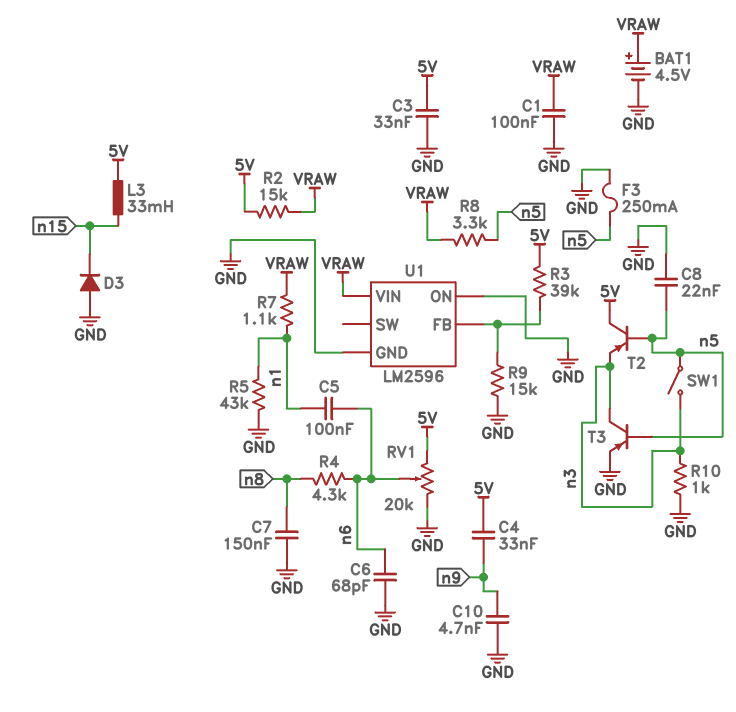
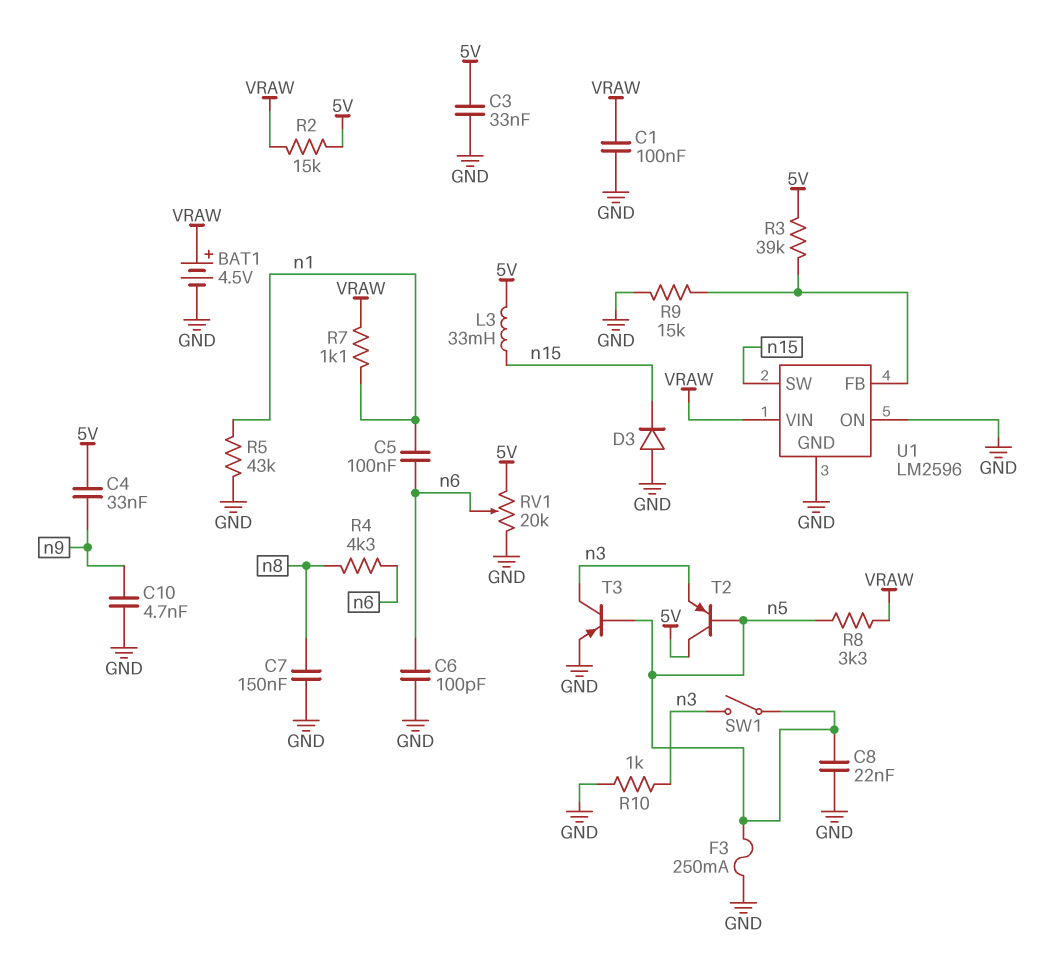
C6: 68pF (GND, n6) -> 100pF (GND, n6)
U1 pin SW: none -> n15

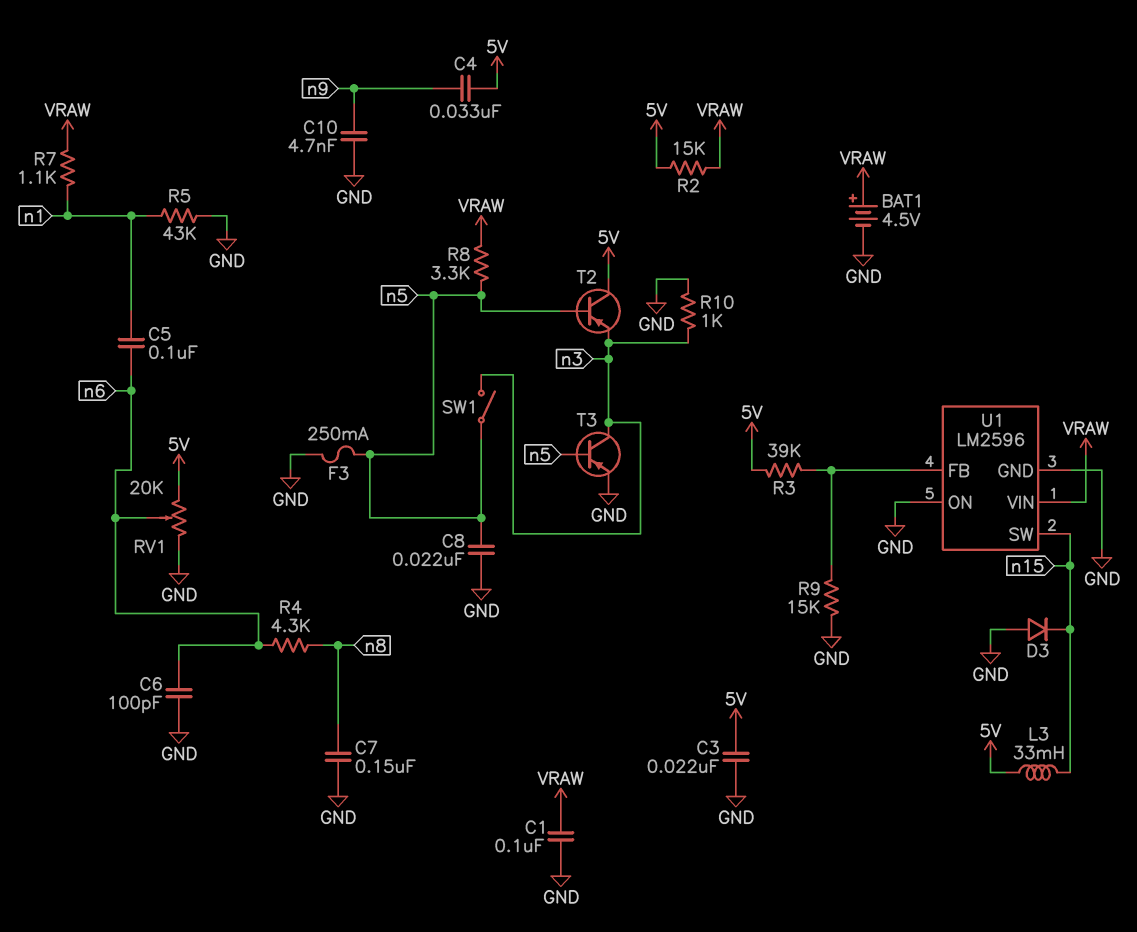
C3: 33nF (5V, GND) -> 22nF (5V, GND)

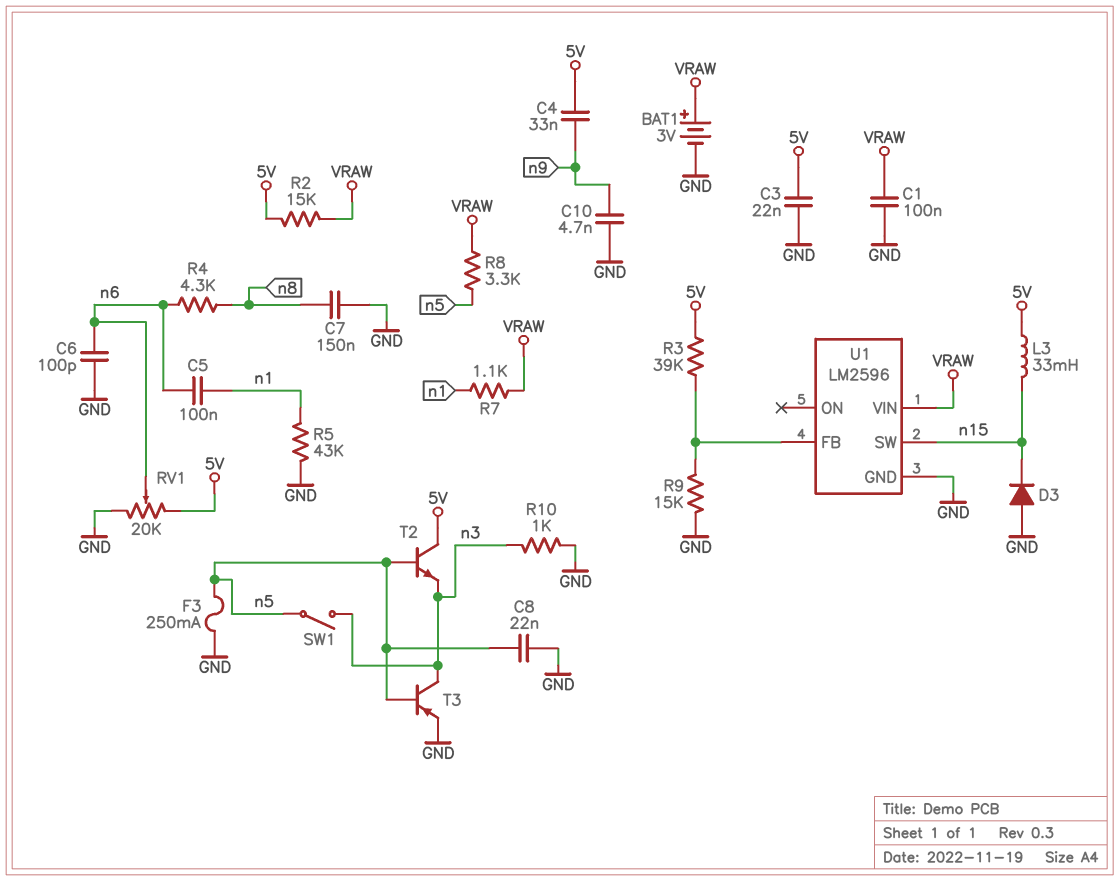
BAT1: 4.5V (plus VRAW, minus GND) -> 3V (plus VRAW, minus GND)
T2: PNP (B n5, C 5V, E n3) -> NPN (B n5, C 5V, E n3)
U1 pin ON: GND -> none

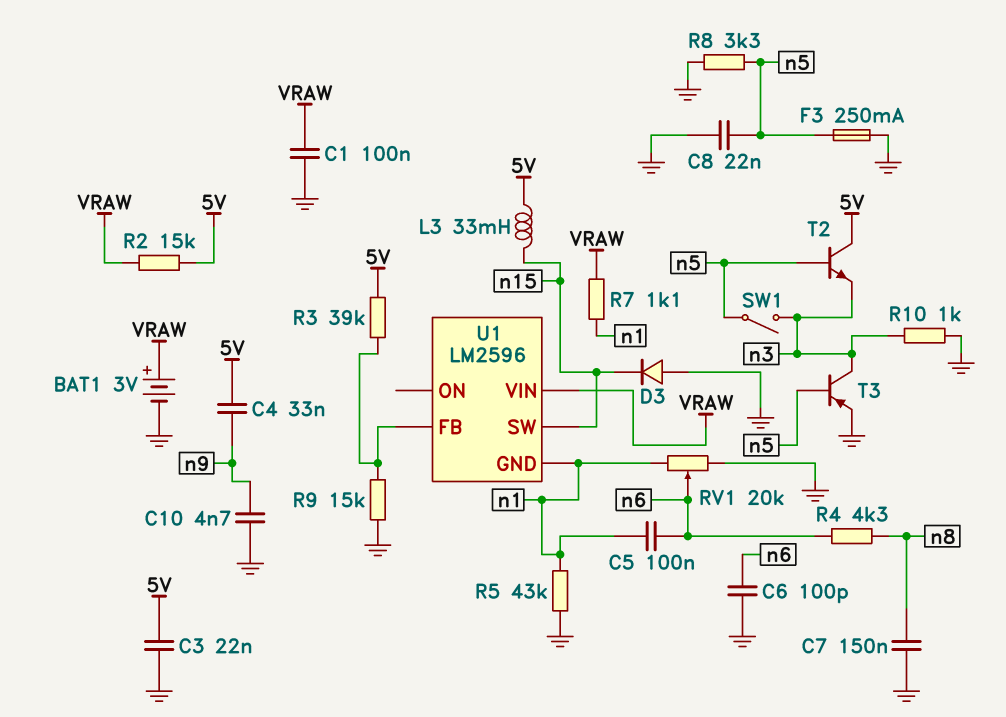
R8: 3.3k (VRAW, n5) -> 3.3k (GND, n5)
RV1: 20k (5V, GND, wiper n6) -> 20k (GND, n1, wiper n6)
U1 pin GND: GND -> n1

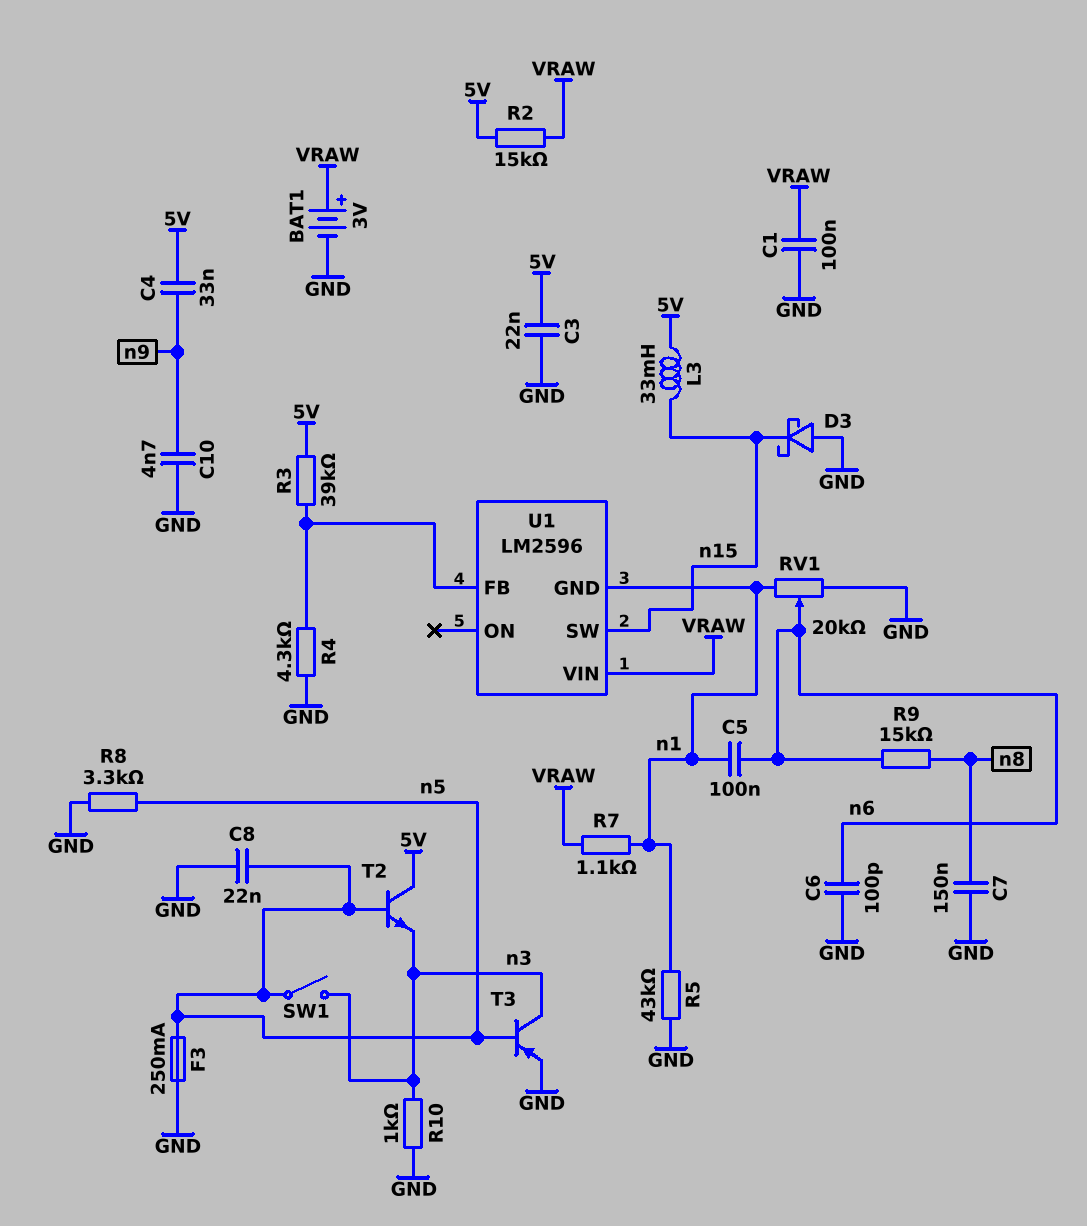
D3: diode (A GND, K n15) -> schottky (A GND, K n15)
R4: 4.3k (n6, n8) -> 4.3k (GND, U1/FB)
R9: 15k (GND, U1/FB) -> 15k (n6, n8)

